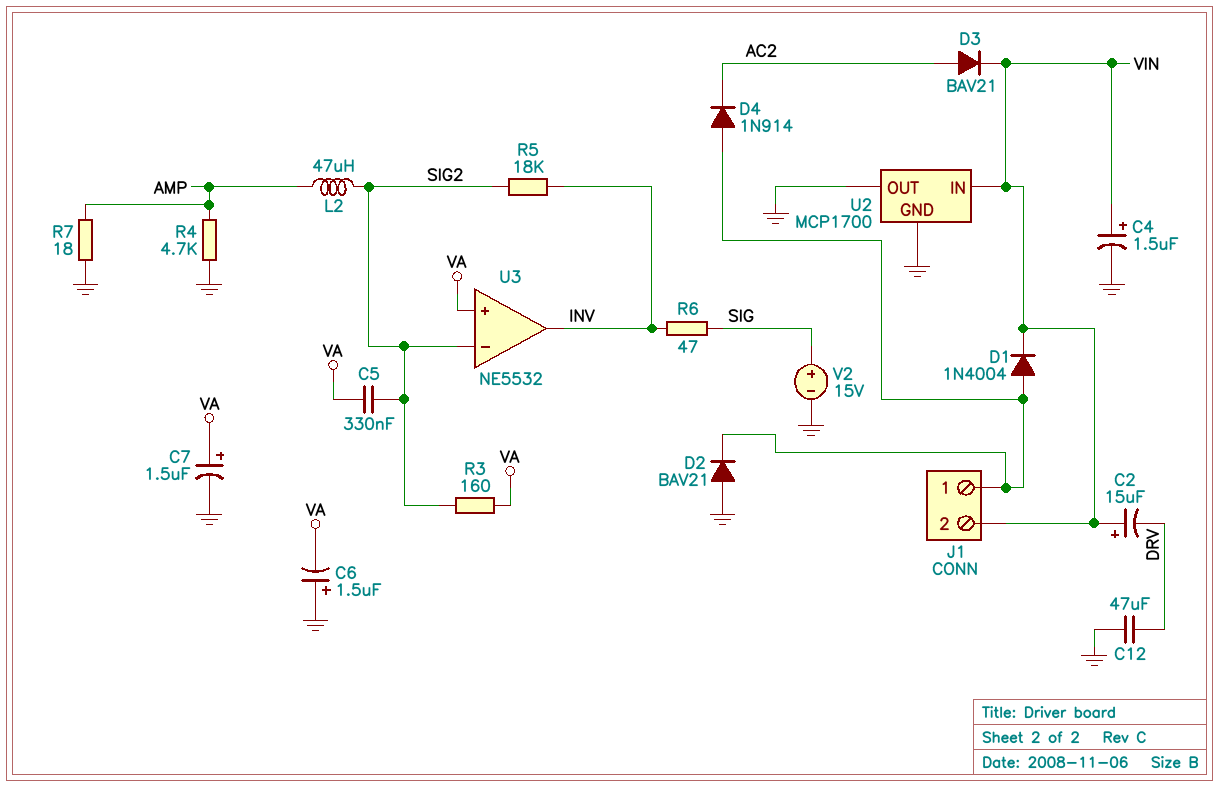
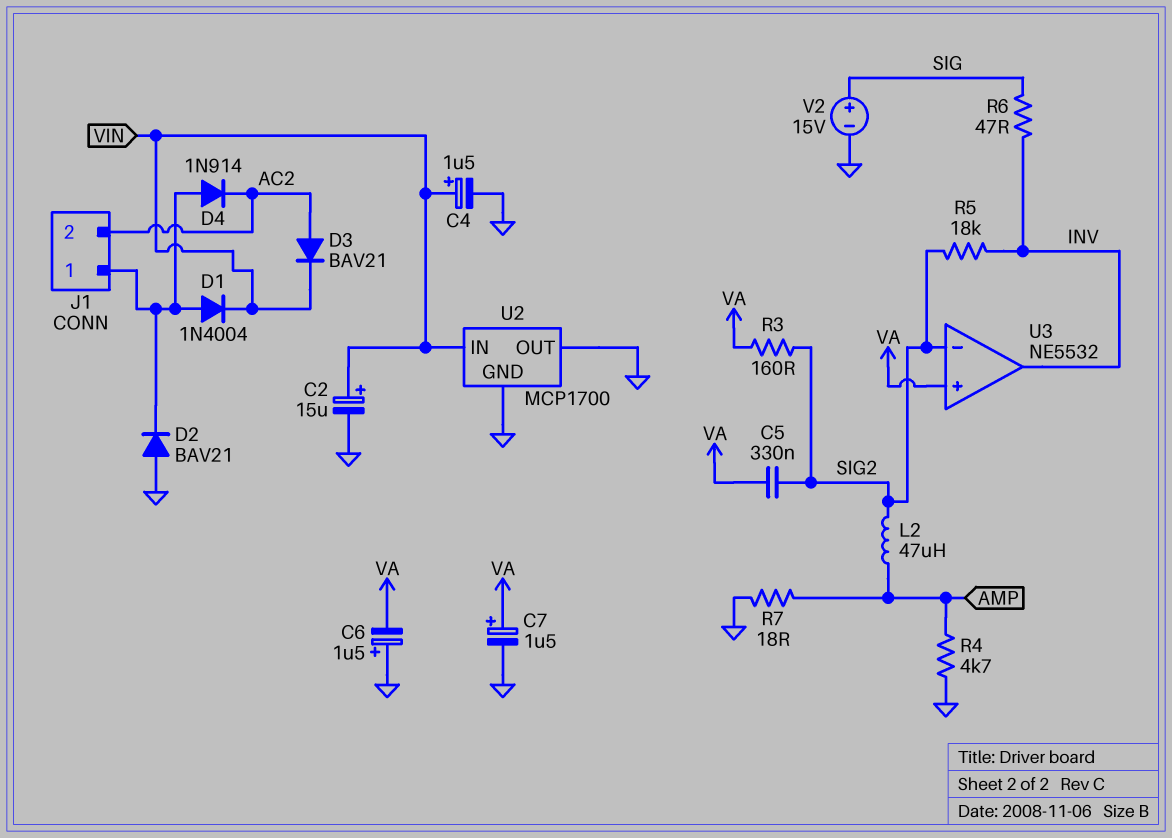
C2: 15uF (plus VIN, minus DRV) -> 15uF (plus VIN, minus GND)
C12: 47uF (DRV, GND) -> none
J1 pin 2: VIN -> AC2

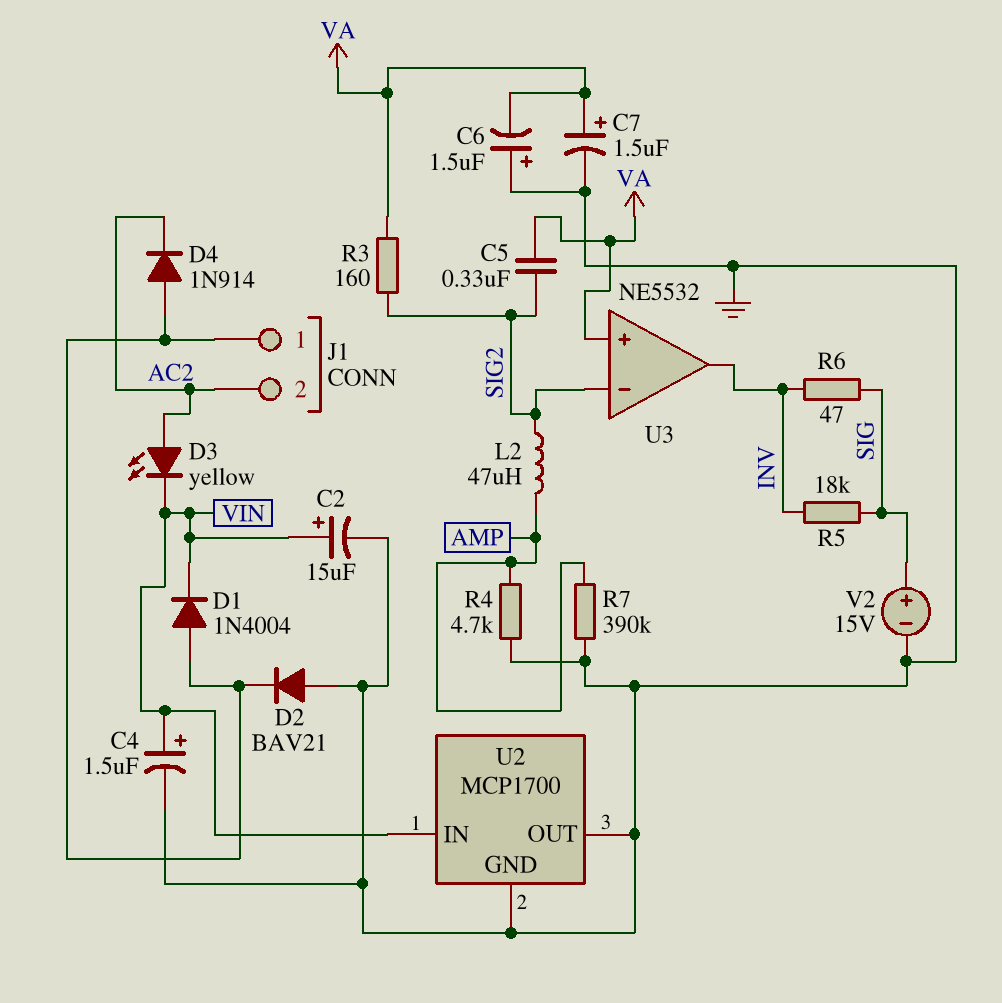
D3: diode BAV21 (A AC2, K VIN) -> LED yellow (A AC2, K VIN)
R5: 18k (INV, SIG2) -> 18k (INV, SIG)
R7: 18 (AMP, GND) -> 390k (AMP, GND)

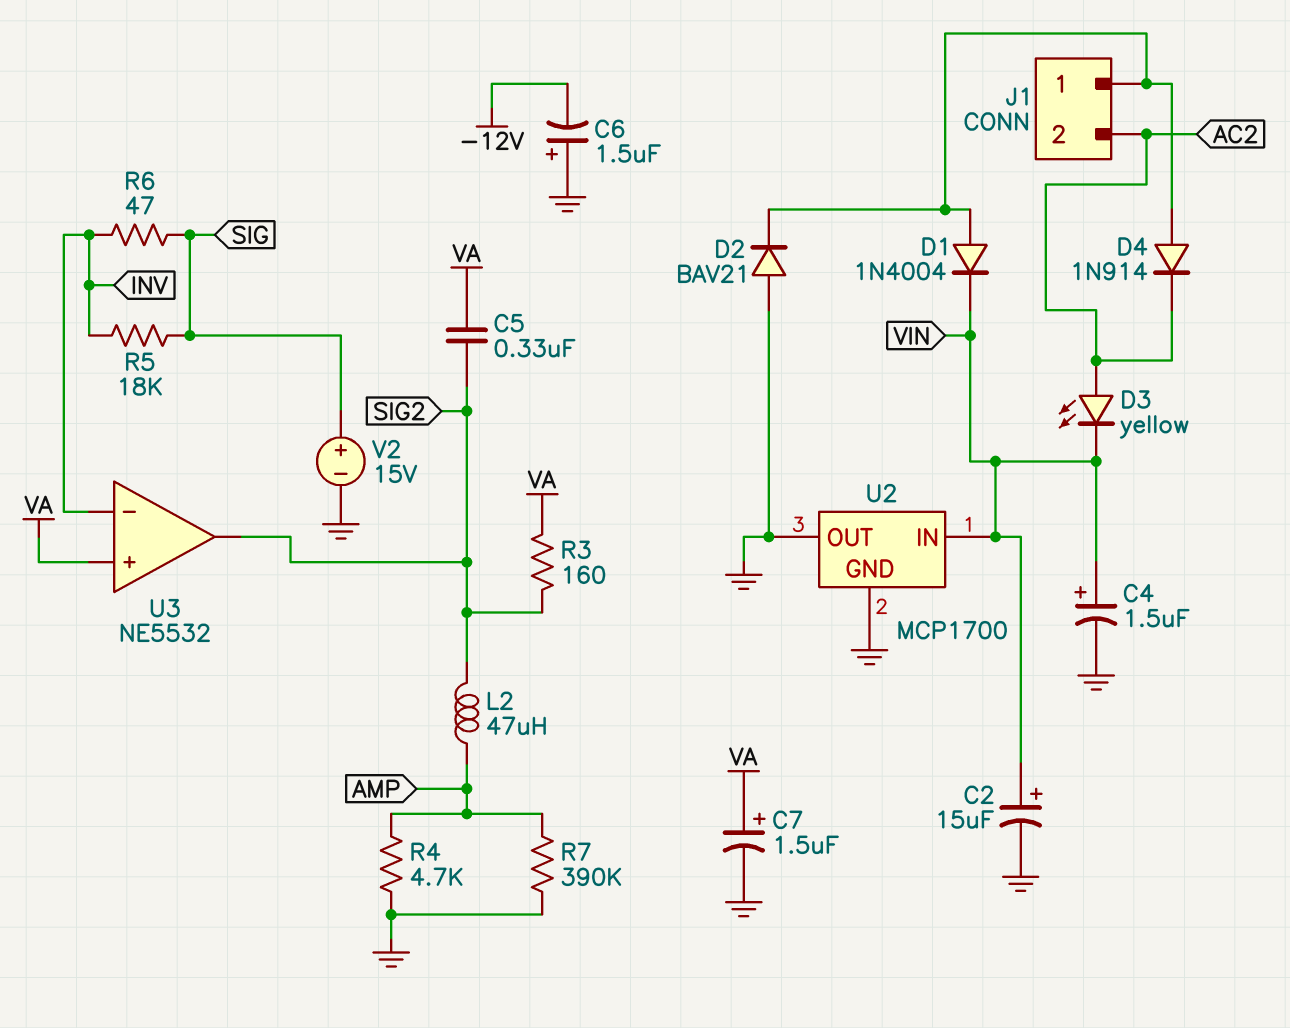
C6: 1.5uF (plus GND, minus VA) -> 1.5uF (plus GND, minus -12V)
U3 pin in-: SIG2 -> INV
U3 pin out: INV -> SIG2

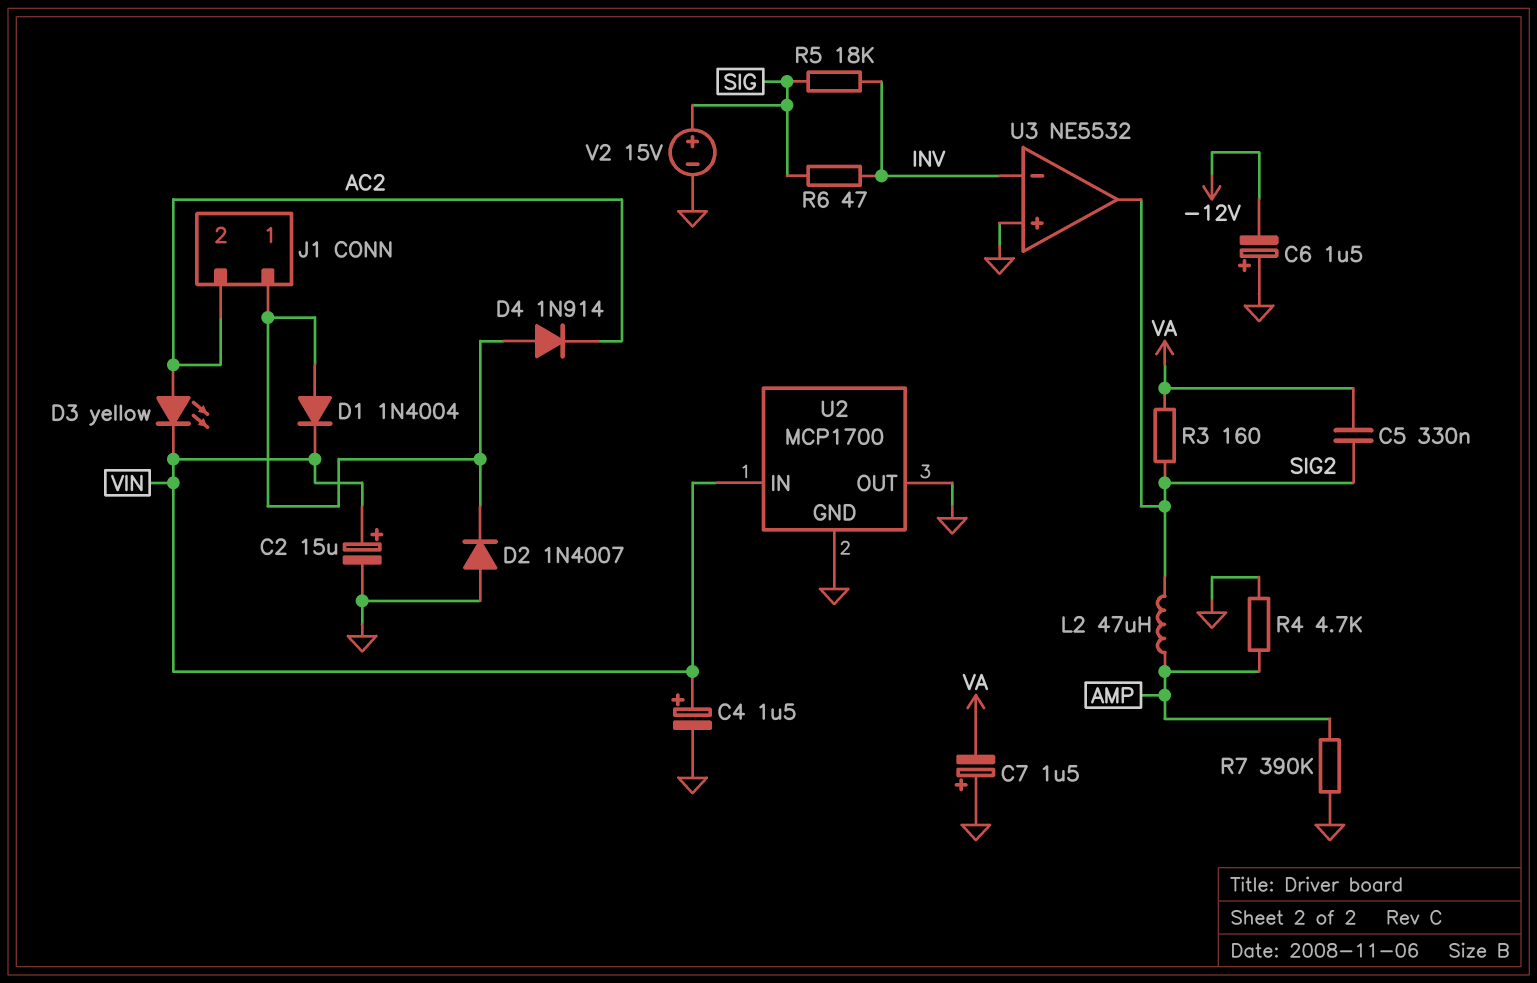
C7: 1.5uF (plus VA, minus GND) -> 1.5uF (plus GND, minus VA)
D2: diode BAV21 (A GND, K J1/1) -> diode 1N4007 (A GND, K J1/1)
U3 pin in+: VA -> GND

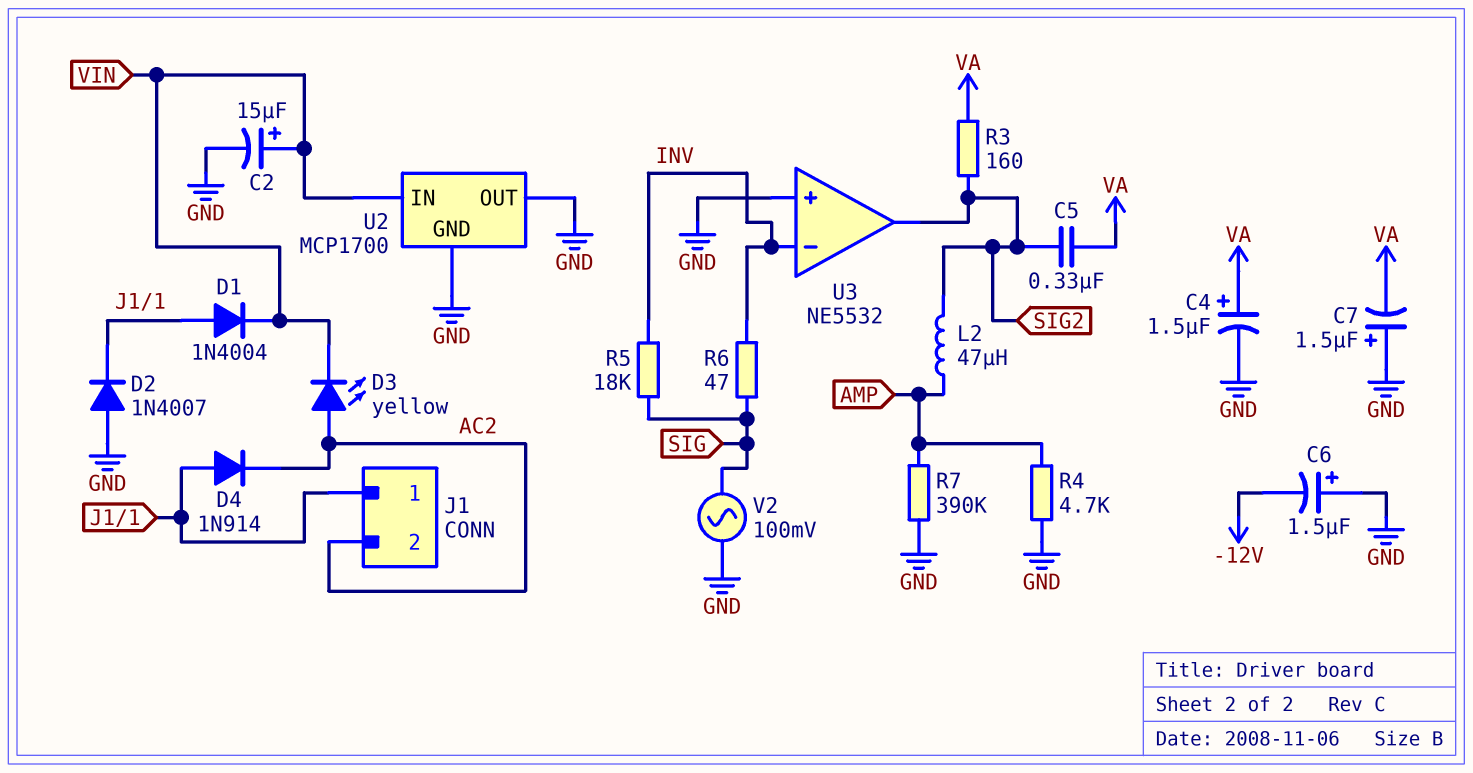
C4: 1.5uF (plus VIN, minus GND) -> 1.5uF (plus VA, minus GND)
V2: 15V (plus SIG, minus GND) -> AC 100mV (GND, SIG)

